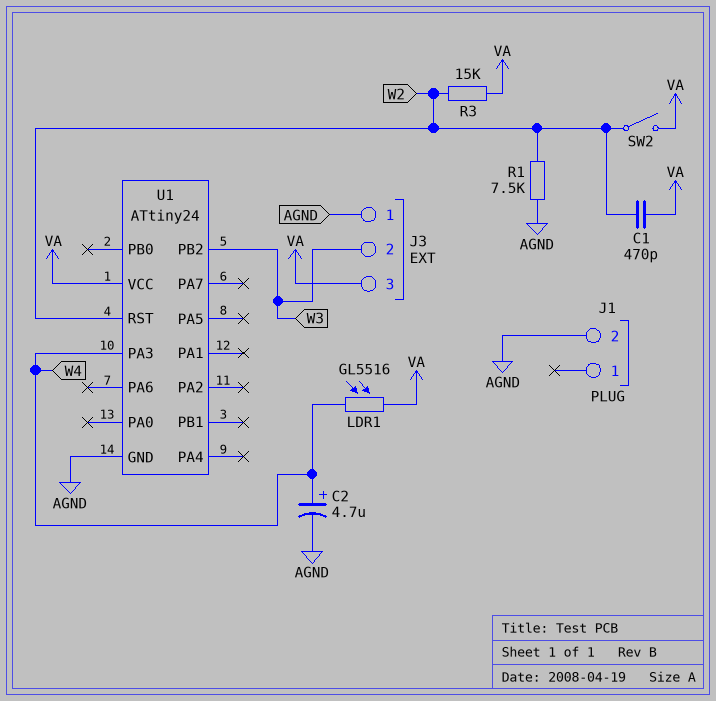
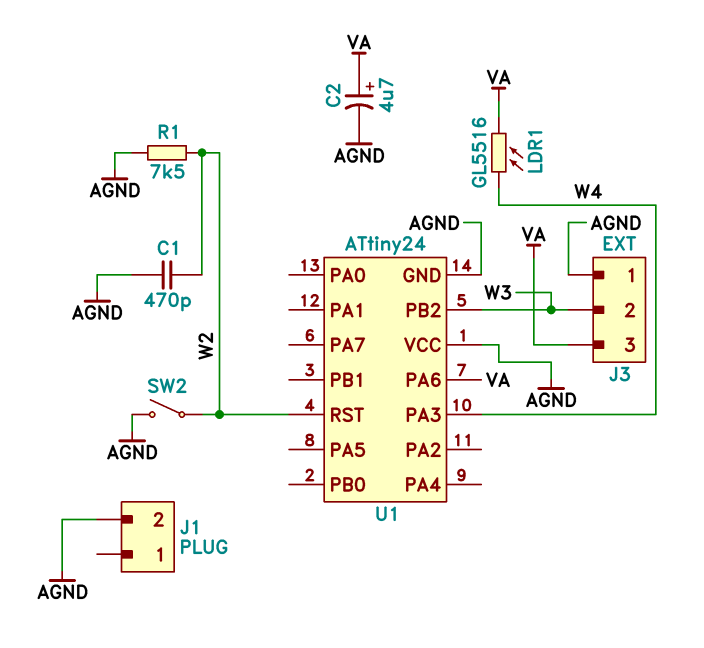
C1: 470pF (VA, W2) -> 470pF (AGND, W2)
C2: 4.7uF (plus W4, minus AGND) -> 4.7uF (plus VA, minus AGND)
R3: 15k (VA, W2) -> none
SW2: switch (VA, W2) -> switch (AGND, W2)
U1 pin PA6: none -> VA
U1 pin VCC: VA -> AGND

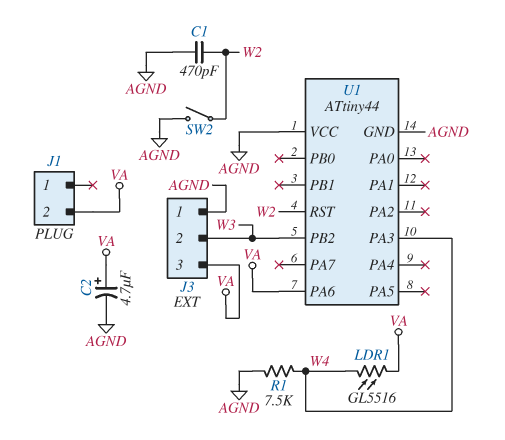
J1 pin 2: AGND -> VA
R1: 7.5k (AGND, W2) -> 7.5k (AGND, W4)
U1: ATtiny24 -> ATtiny44

